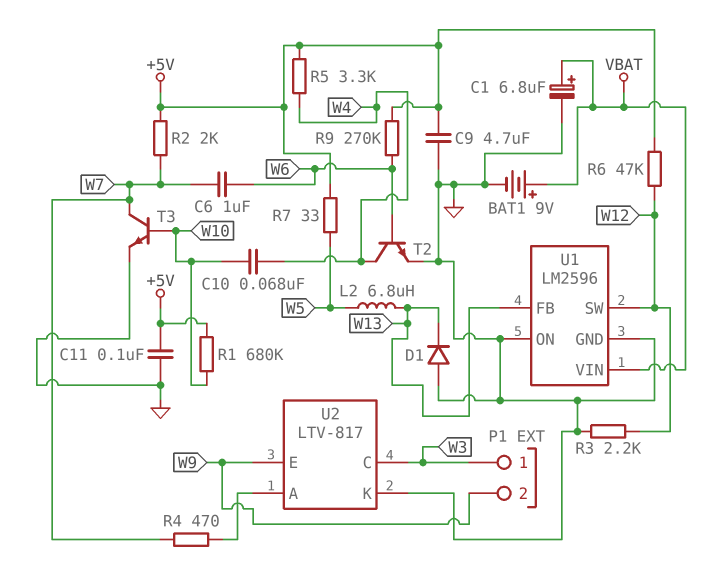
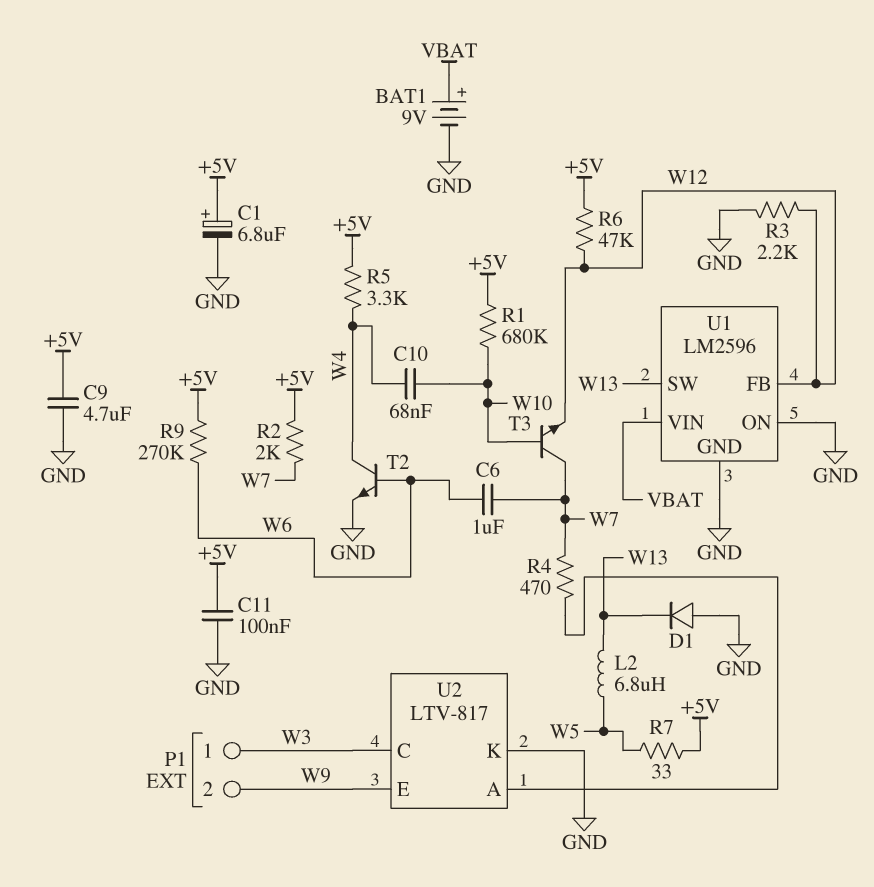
C1: 6.8uF (plus VBAT, minus GND) -> 6.8uF (plus +5V, minus GND)
T3: NPN (B W10, C W7, E GND) -> NPN (B W10, C W7, E W12)
U1 pin FB: W13 -> W12
U1 pin SW: W12 -> W13

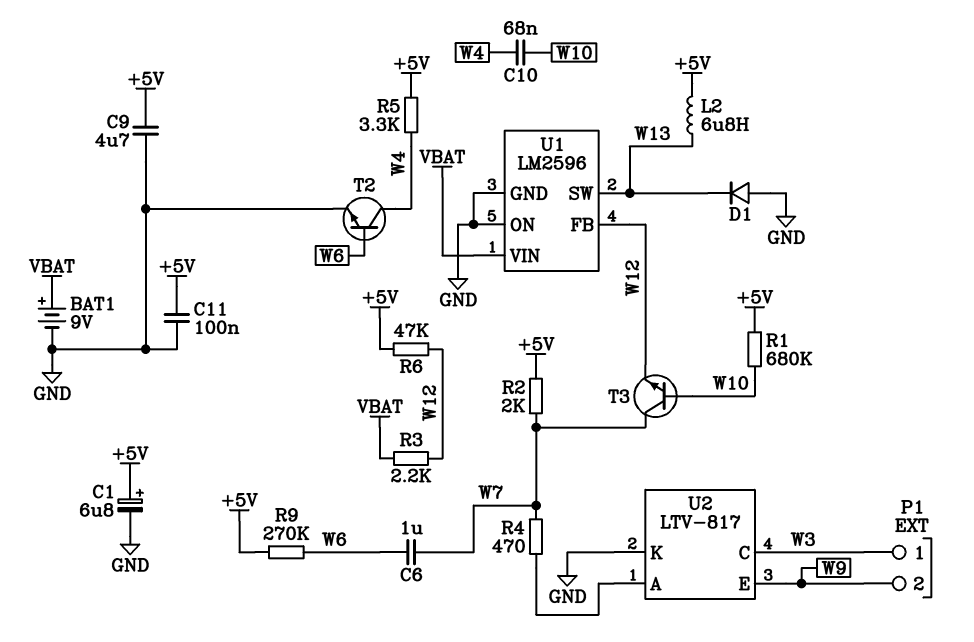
L2: 6.8uH (W5, W13) -> 6.8uH (+5V, W13)
R3: 2.2k (GND, W12) -> 2.2k (VBAT, W12)
R7: 33 (+5V, W5) -> none

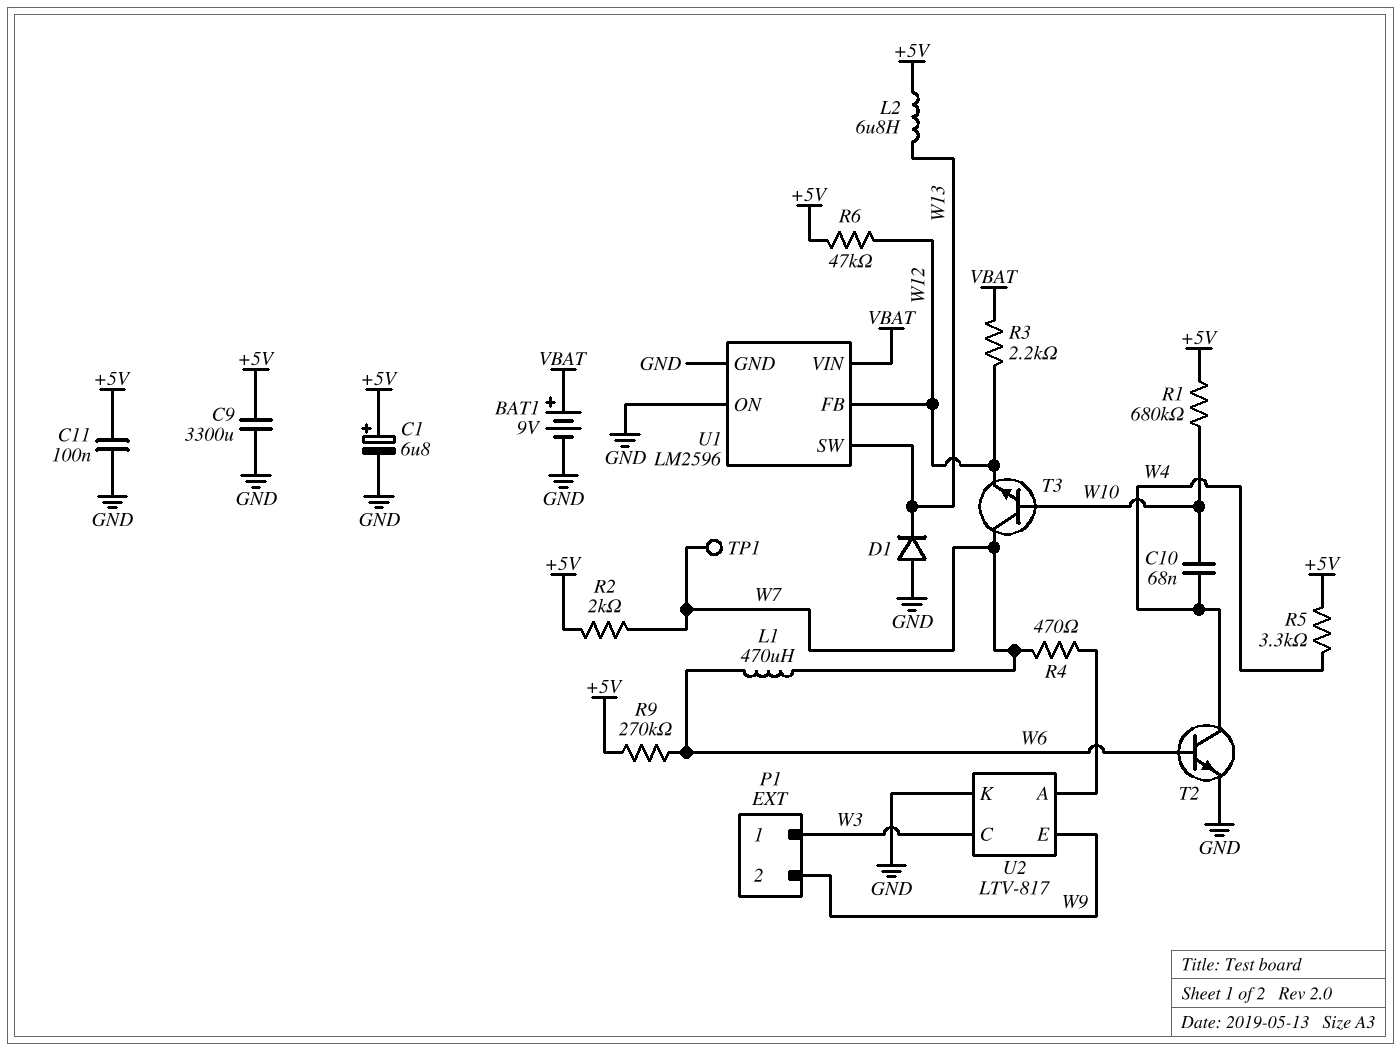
C6: 1uF (W6, W7) -> none
C9: 4.7uF (+5V, GND) -> 3300uF (+5V, GND)
L1: none -> 470uH (W6, W7)
TP1: none -> test point (W7)

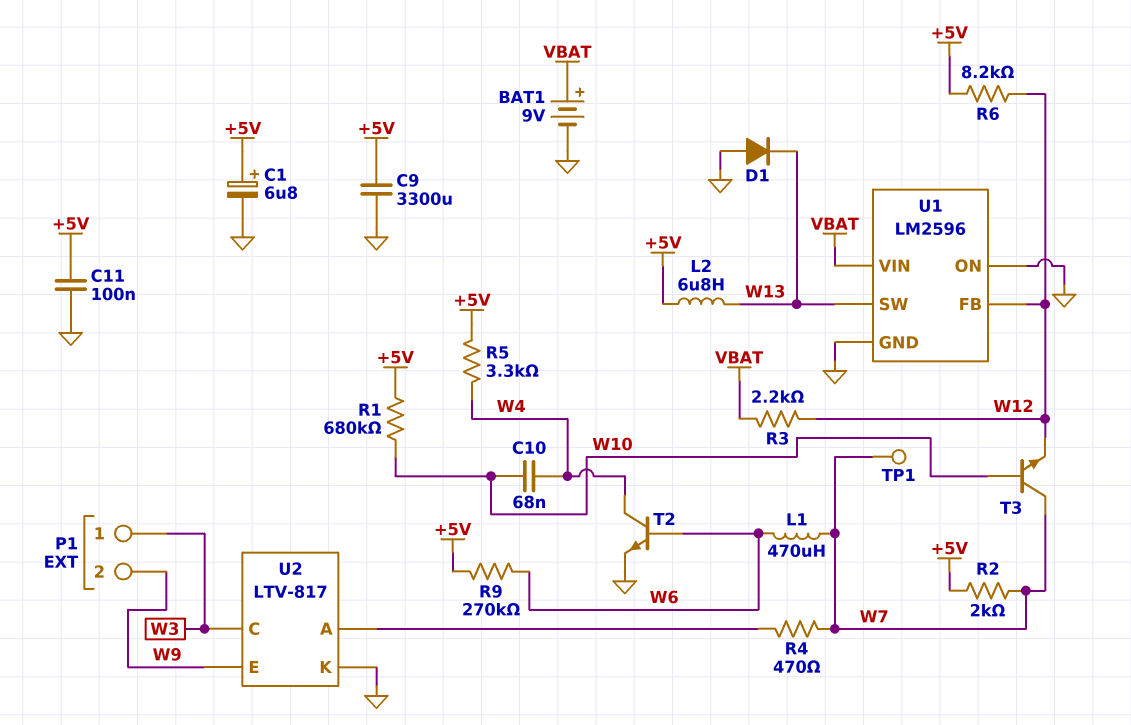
R6: 47k (+5V, W12) -> 8.2k (+5V, W12)

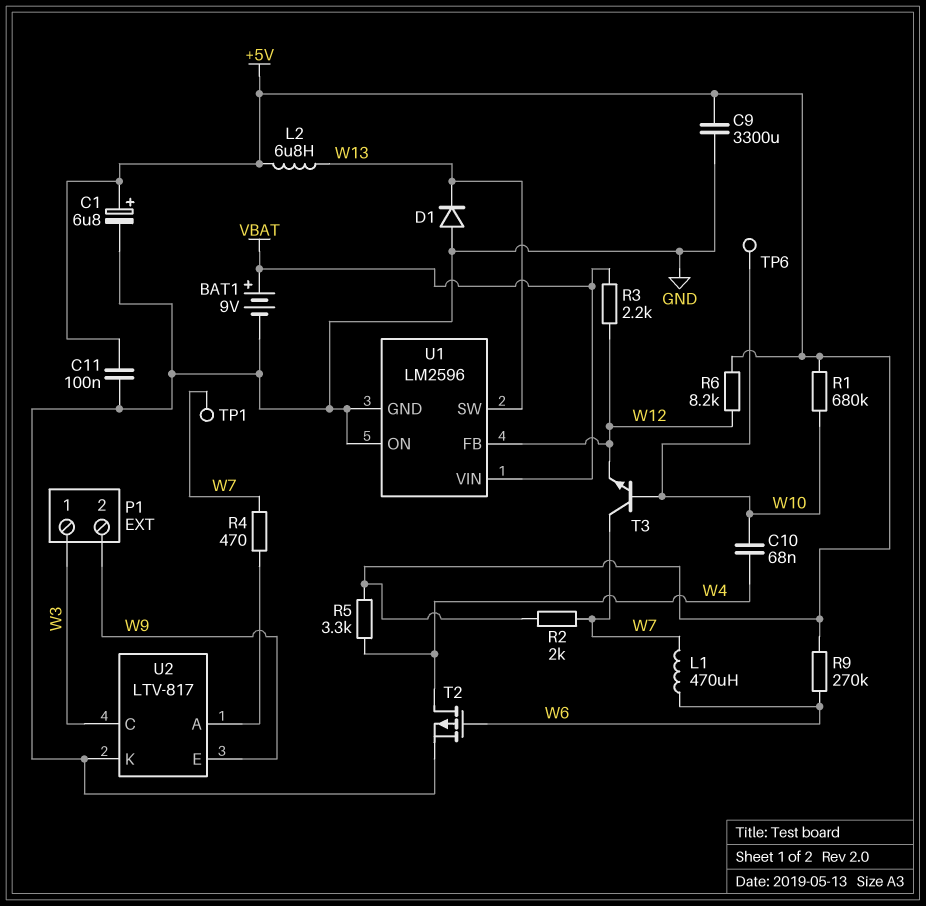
T2: NPN (B W6, C W4, E GND) -> PMOS (G W6, D W4, S GND)
TP6: none -> test point (W10)

